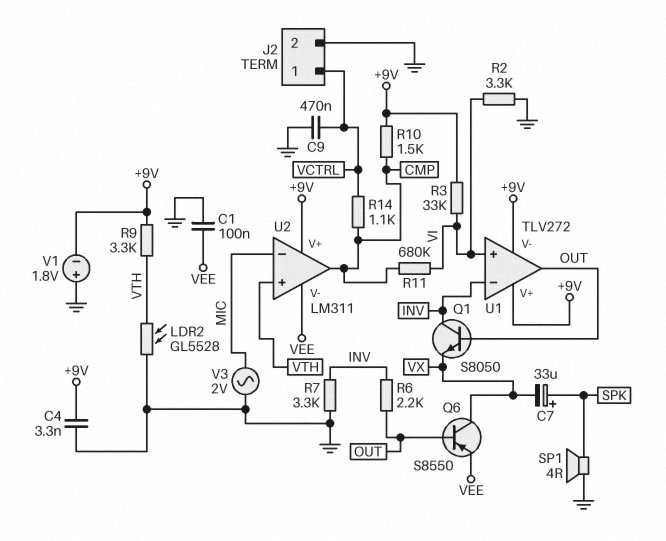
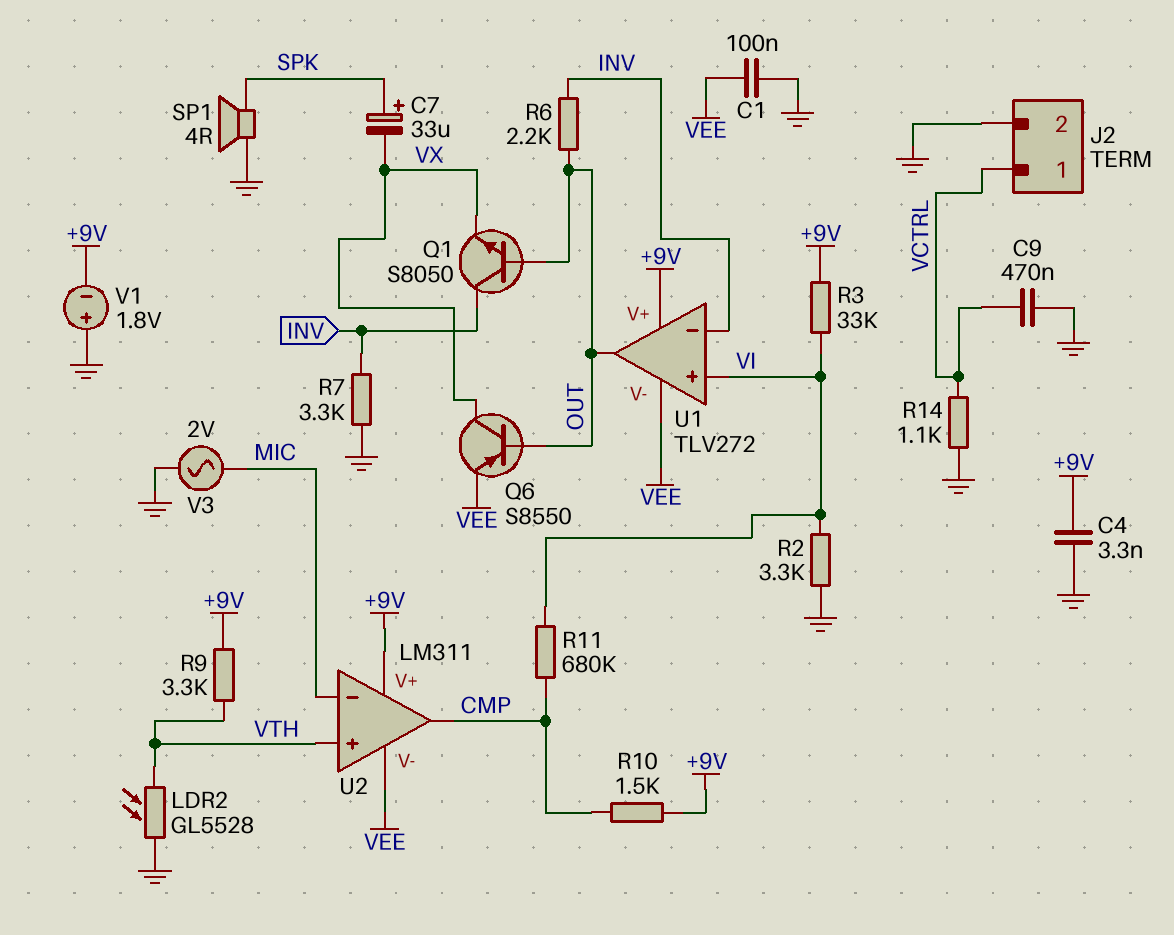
R14: 1.1k (CMP, VCTRL) -> 1.1k (GND, VCTRL)
U1 pin V-: +9V -> VEE

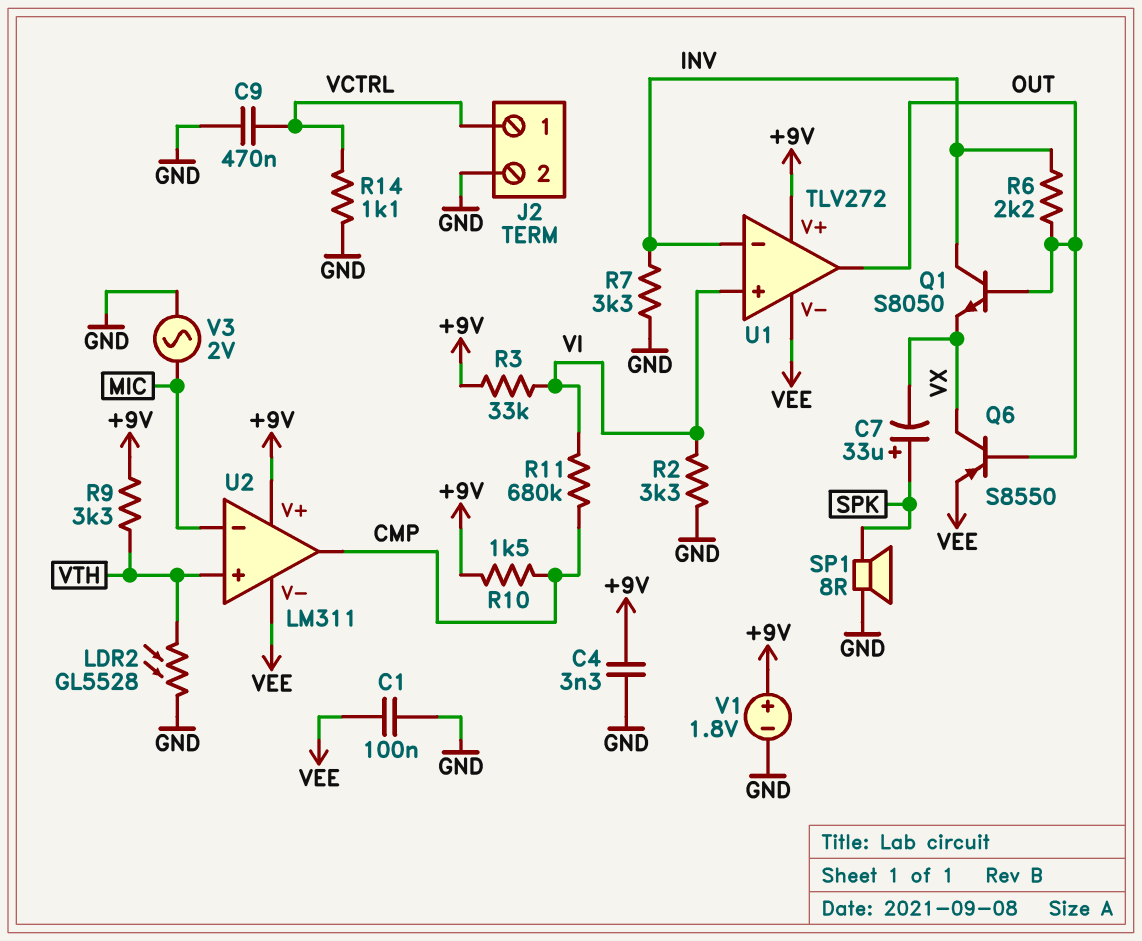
SP1: speaker 4R (GND, SPK) -> speaker 8R (GND, SPK)
V1: 1.8V (plus GND, minus +9V) -> 1.8V (plus +9V, minus GND)

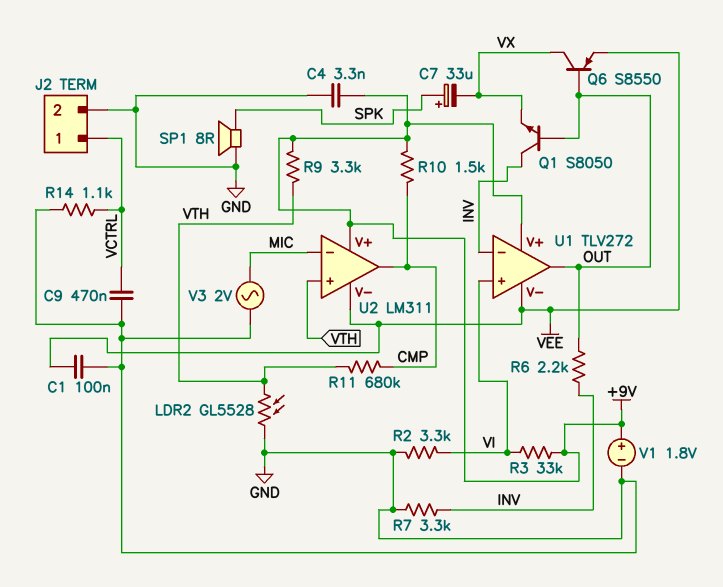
R11: 680k (CMP, VI) -> 680k (CMP, VTH)

